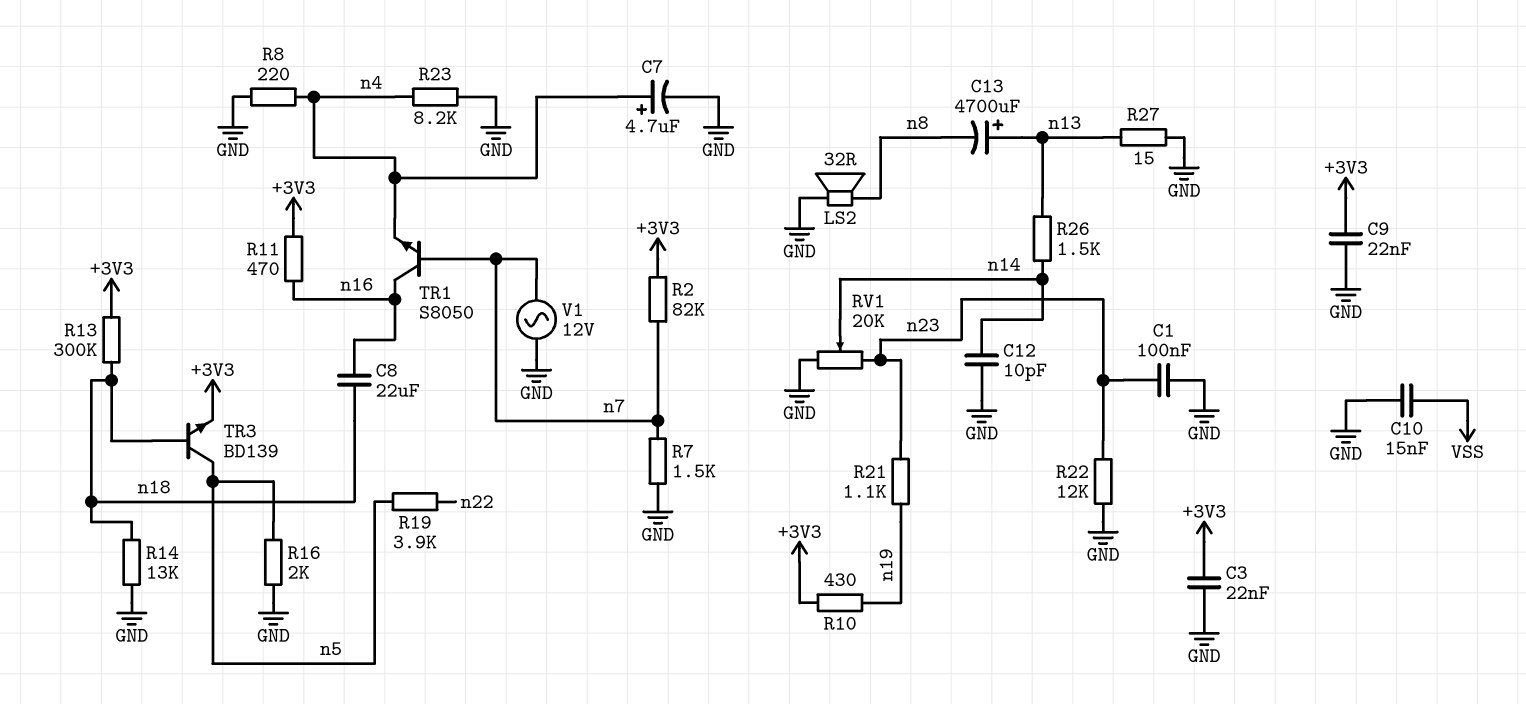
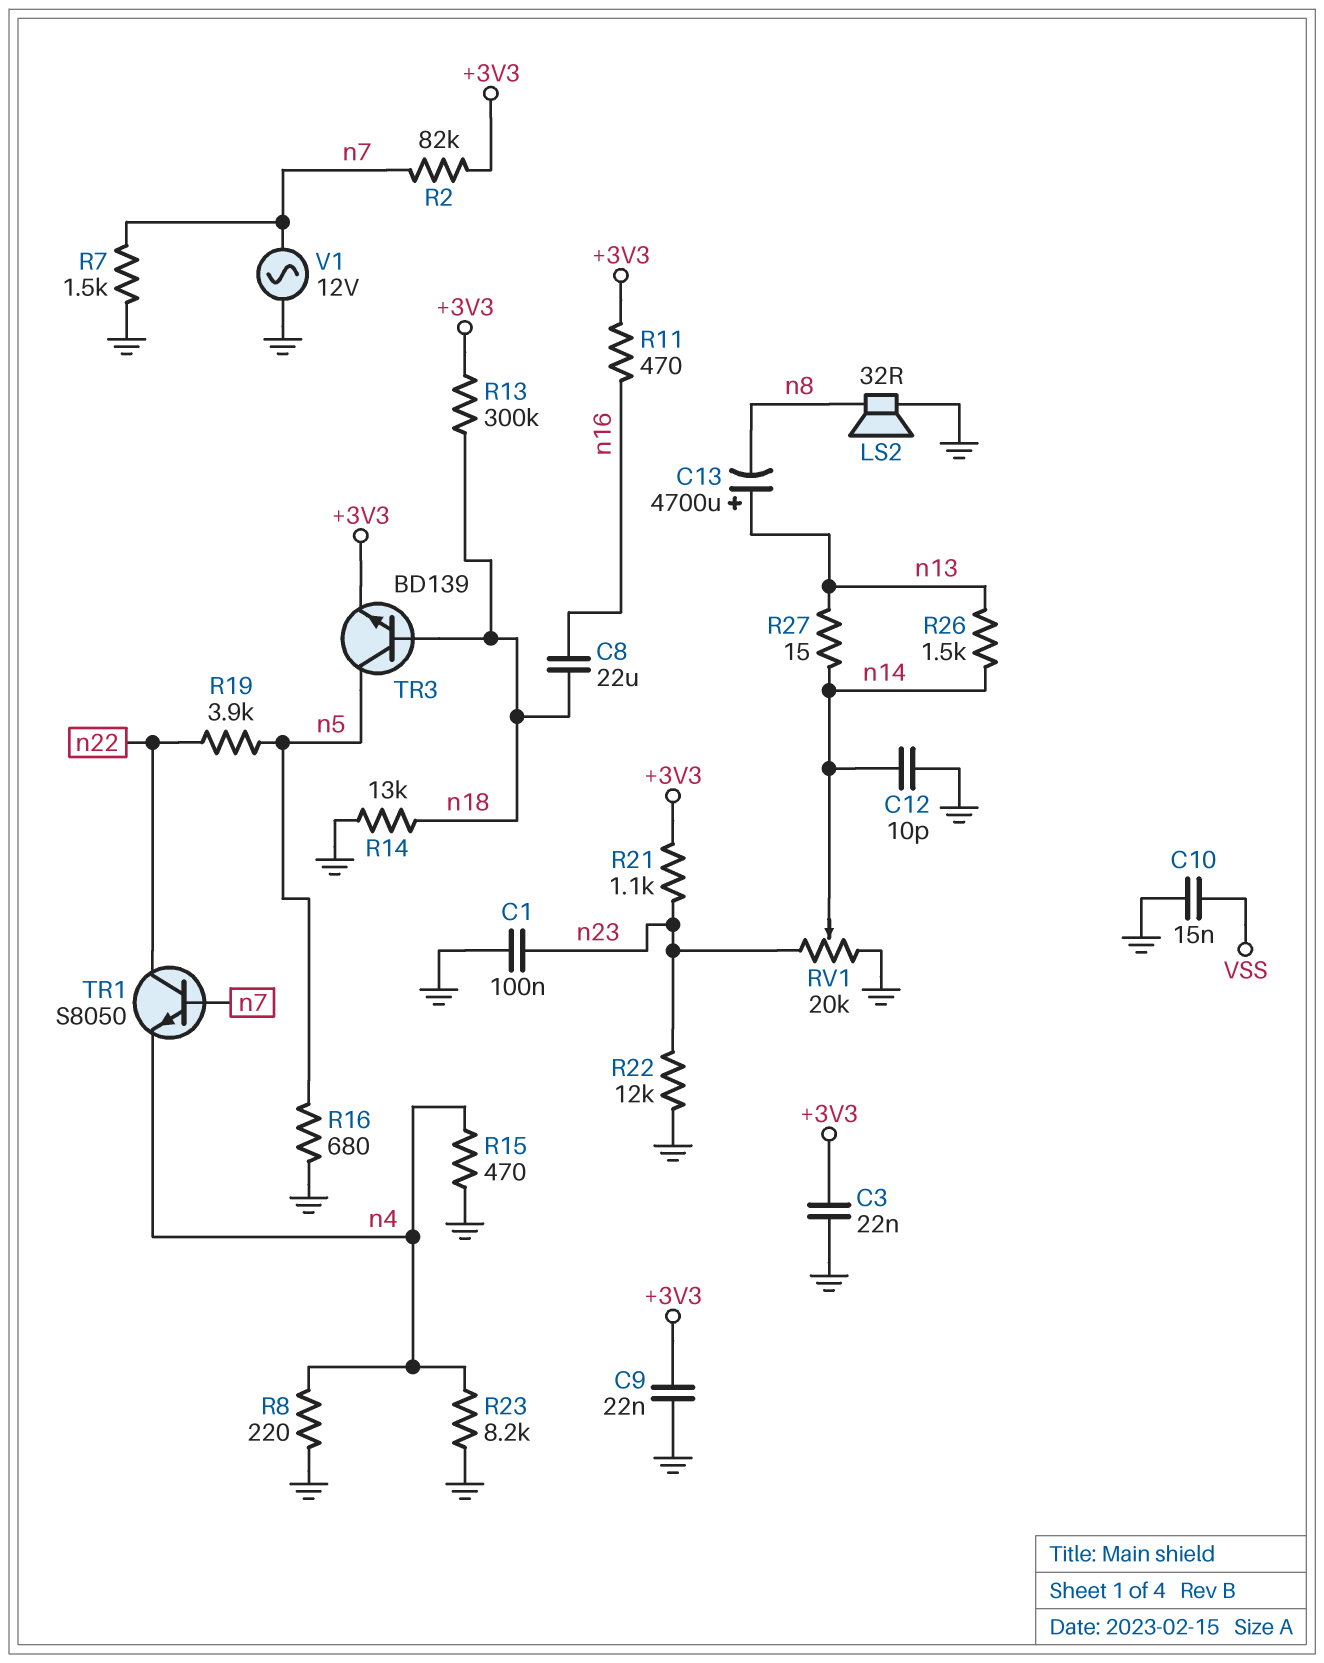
C7: 4.7uF (plus n4, minus GND) -> none
R10: 430 (+3V3, n19) -> none
R15: none -> 470 (GND, n4)
R16: 2k (GND, n5) -> 680 (GND, n5)
R21: 1.1k (n19, n23) -> 1.1k (+3V3, n23)
R27: 15 (GND, n13) -> 15 (n13, n14)
TR1: NPN S8050 (B n7, C n16, E n4) -> NPN S8050 (B n7, C n22, E n4)

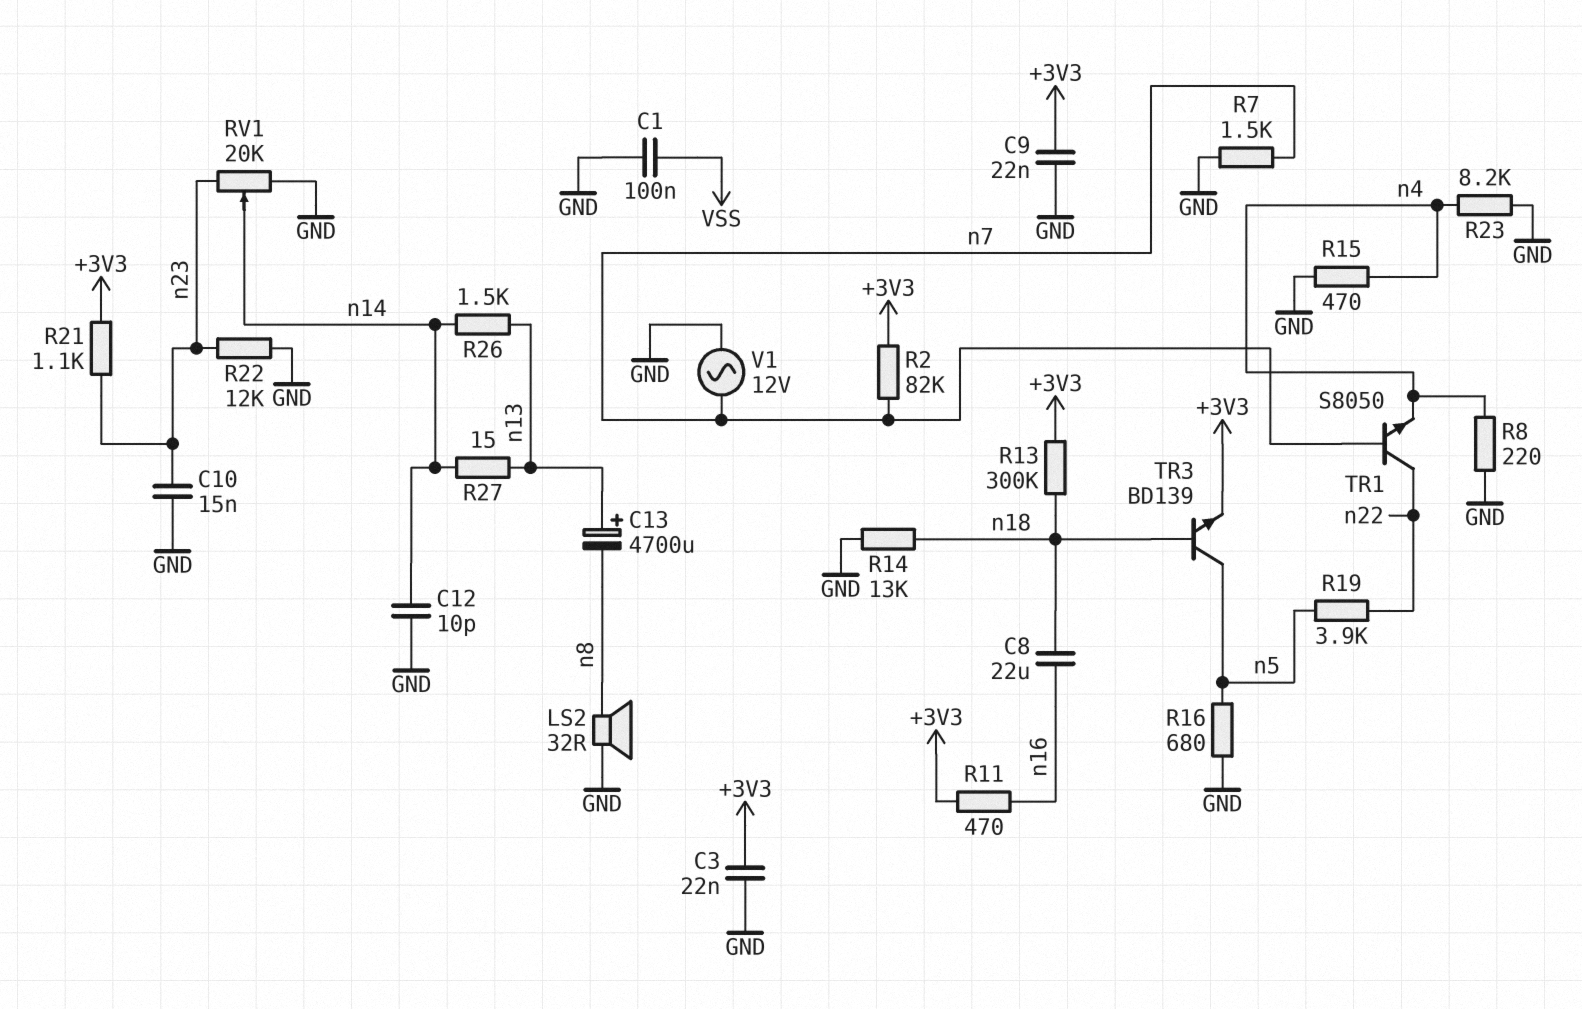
C1: 100nF (GND, n23) -> 100nF (GND, VSS)
C10: 15nF (GND, VSS) -> 15nF (GND, n23)

